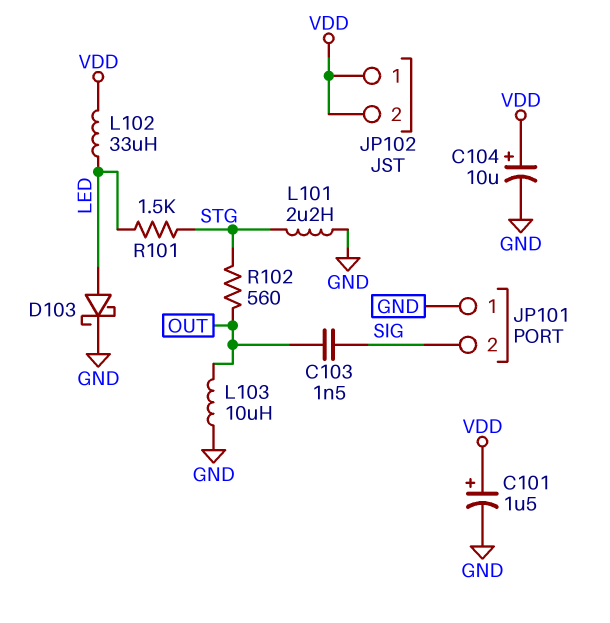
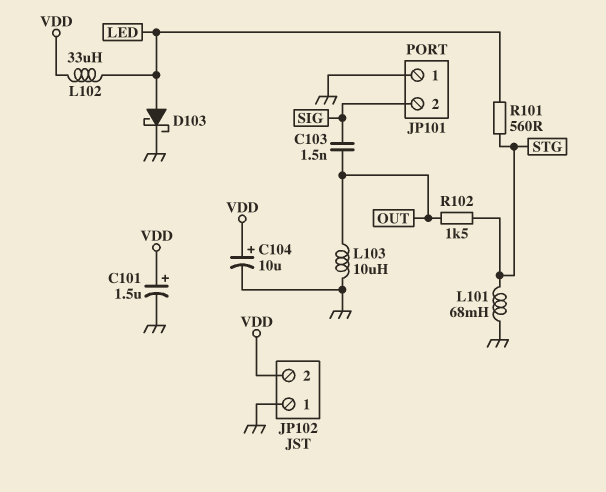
JP102 pin 1: VDD -> GND
L101: 2.2uH (GND, STG) -> 68mH (GND, STG)
R101: 1.5k (LED, STG) -> 560 (LED, STG)
R102: 560 (OUT, STG) -> 1.5k (OUT, STG)

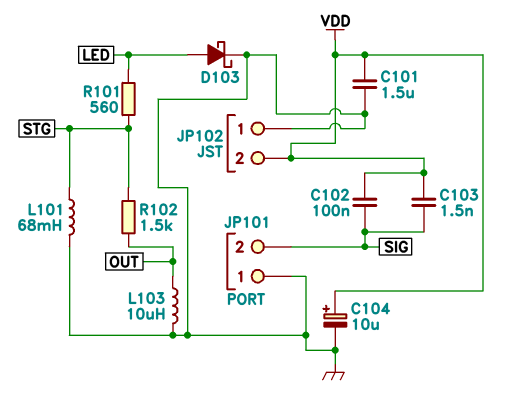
C101: 1.5uF (plus VDD, minus GND) -> 1.5uF (GND, VDD)
C102: none -> 100nF (SIG, VDD)
C103: 1.5nF (OUT, SIG) -> 1.5nF (SIG, VDD)
L102: 33uH (LED, VDD) -> none

